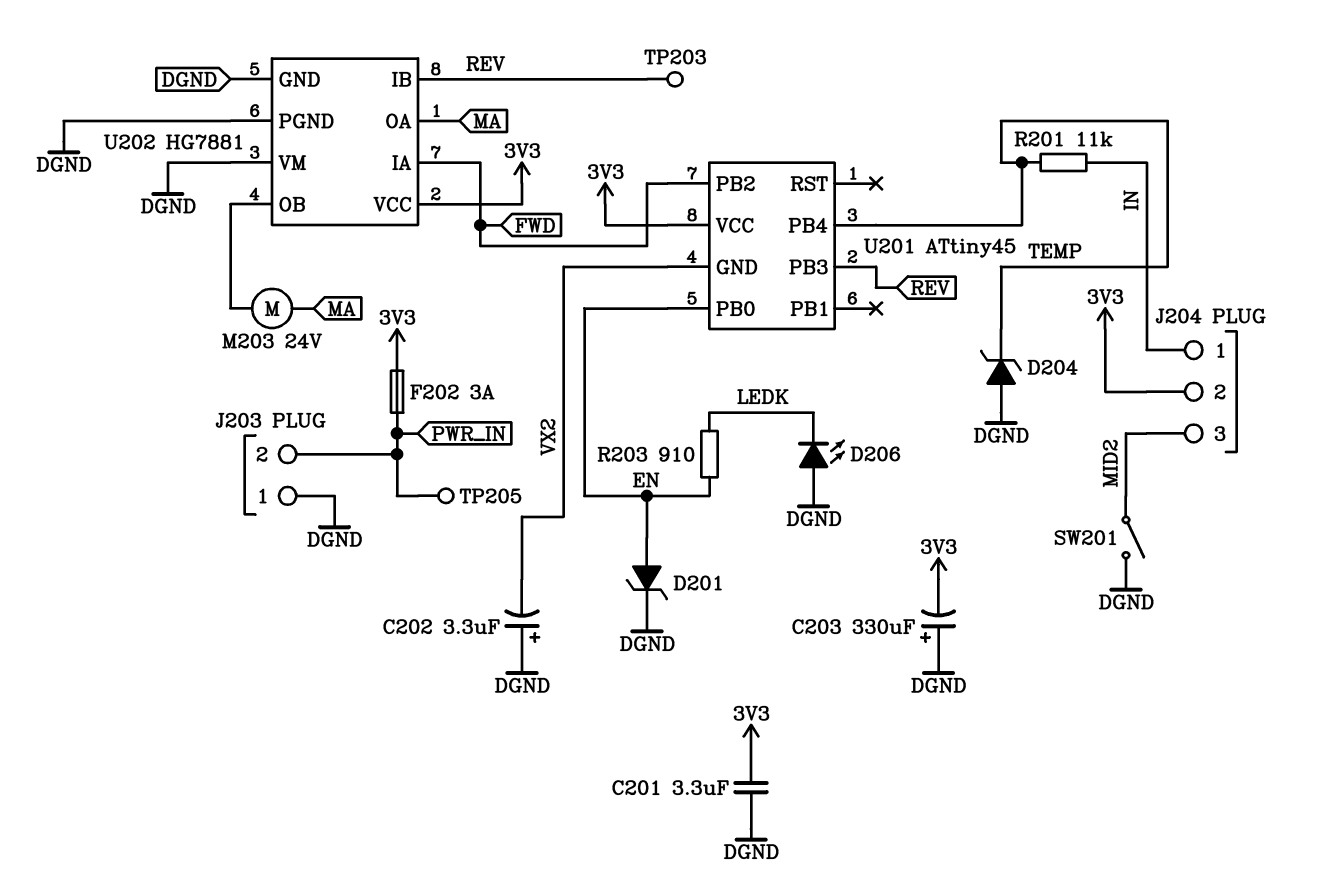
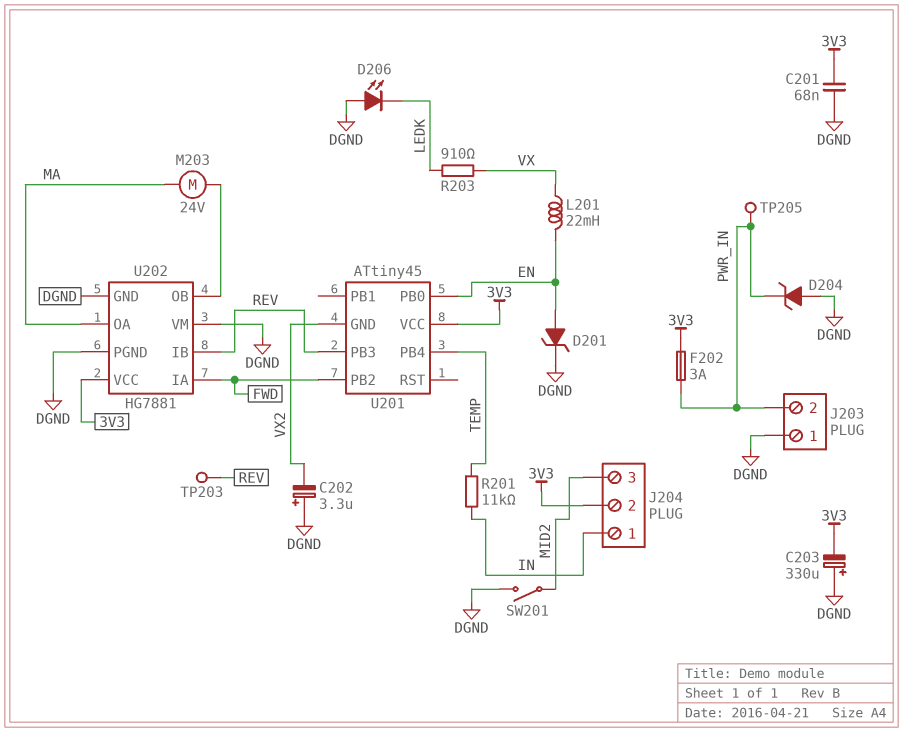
C201: 3.3uF (3V3, DGND) -> 68nF (3V3, DGND)
D204: zener (A DGND, K TEMP) -> zener (A DGND, K PWR_IN)
L201: none -> 22mH (EN, VX)
R203: 910 (EN, LEDK) -> 910 (LEDK, VX)

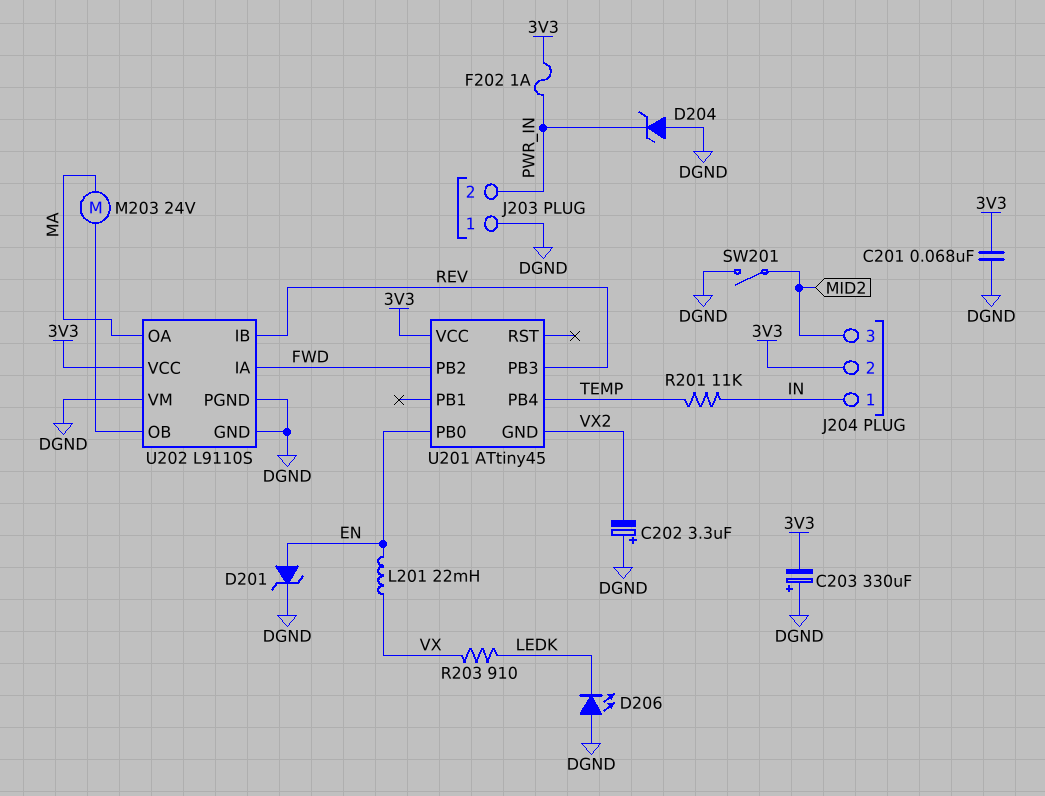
F202: 3A (3V3, PWR_IN) -> 1A (3V3, PWR_IN)
TP203: test point (REV) -> none
TP205: test point (PWR_IN) -> none
U202: HG7881 -> L9110S

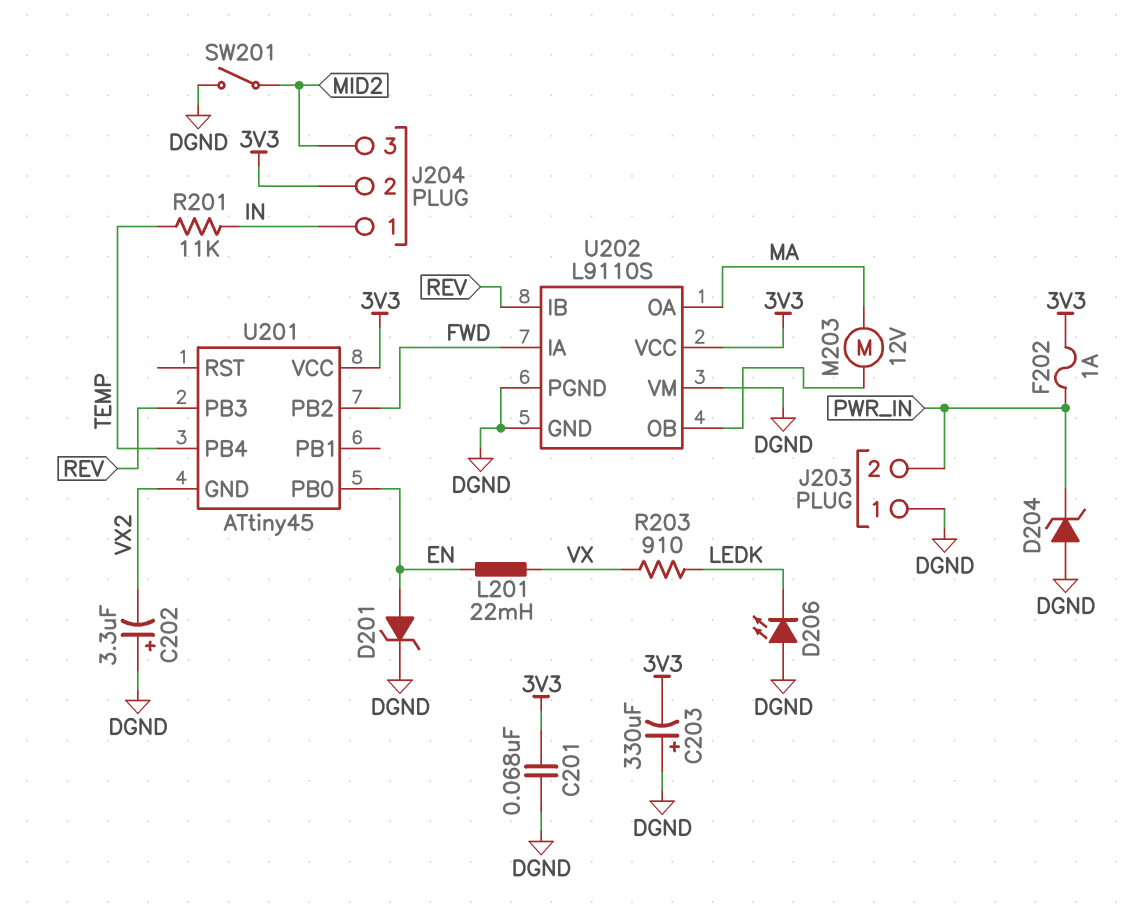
M203: motor 24V (MA, U202/OB) -> motor 12V (MA, U202/OB)

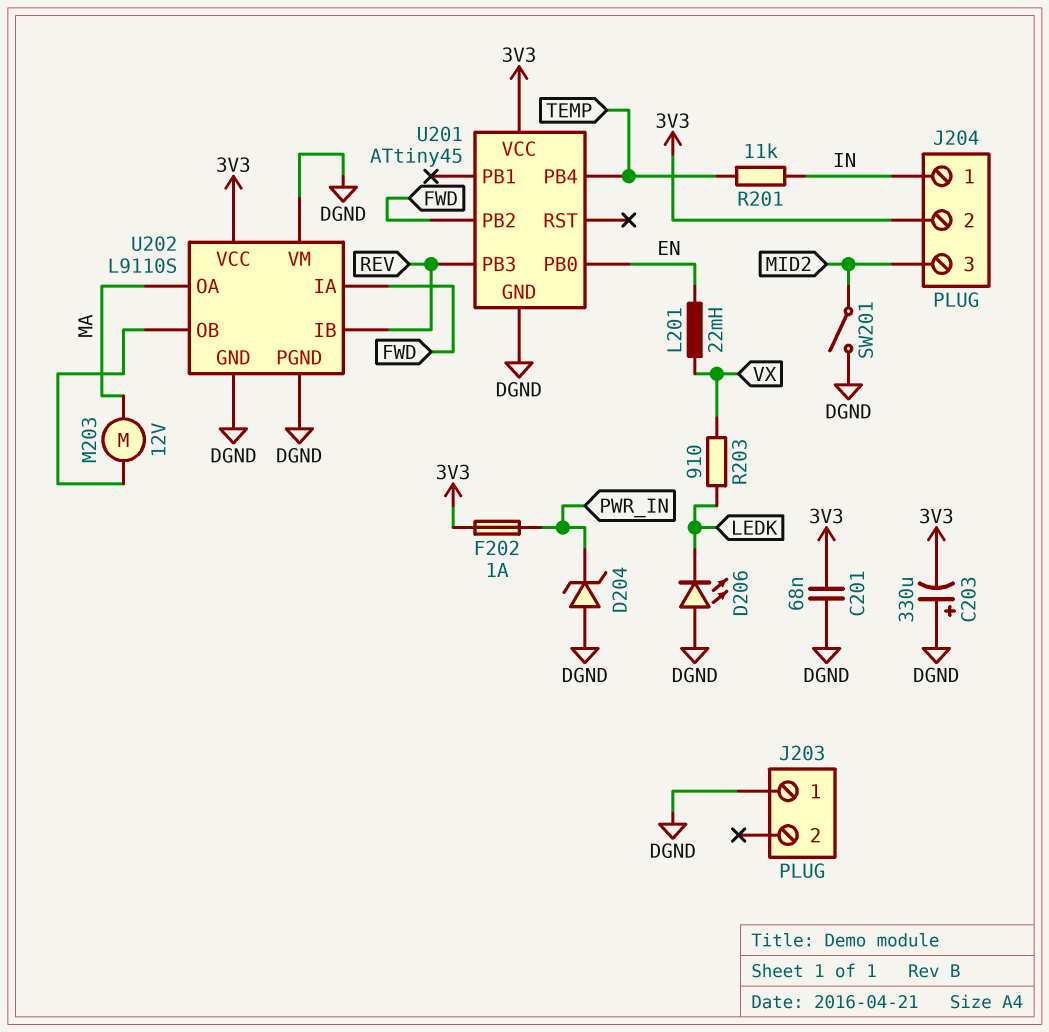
C202: 3.3uF (plus DGND, minus VX2) -> none
D201: zener (A EN, K DGND) -> none
J203 pin 2: PWR_IN -> none
U201 pin GND: VX2 -> DGND

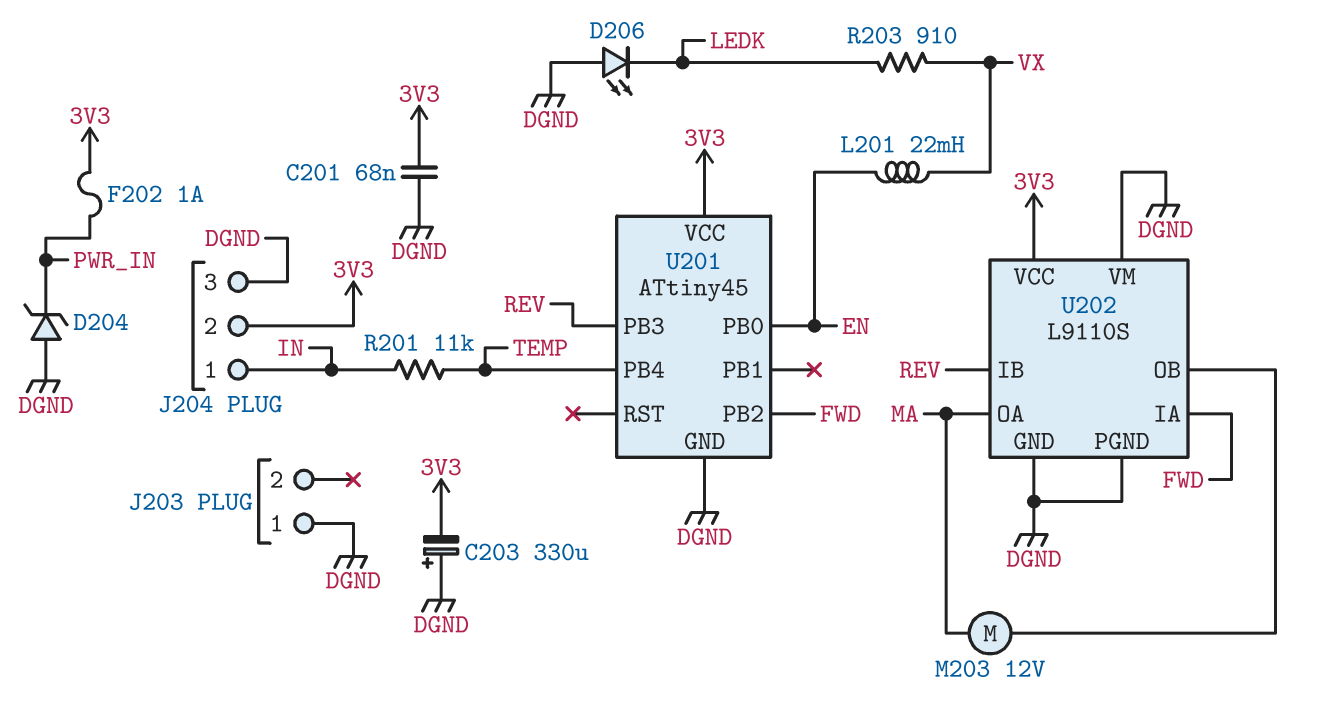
J204 pin 3: MID2 -> DGND
SW201: switch (DGND, MID2) -> none

